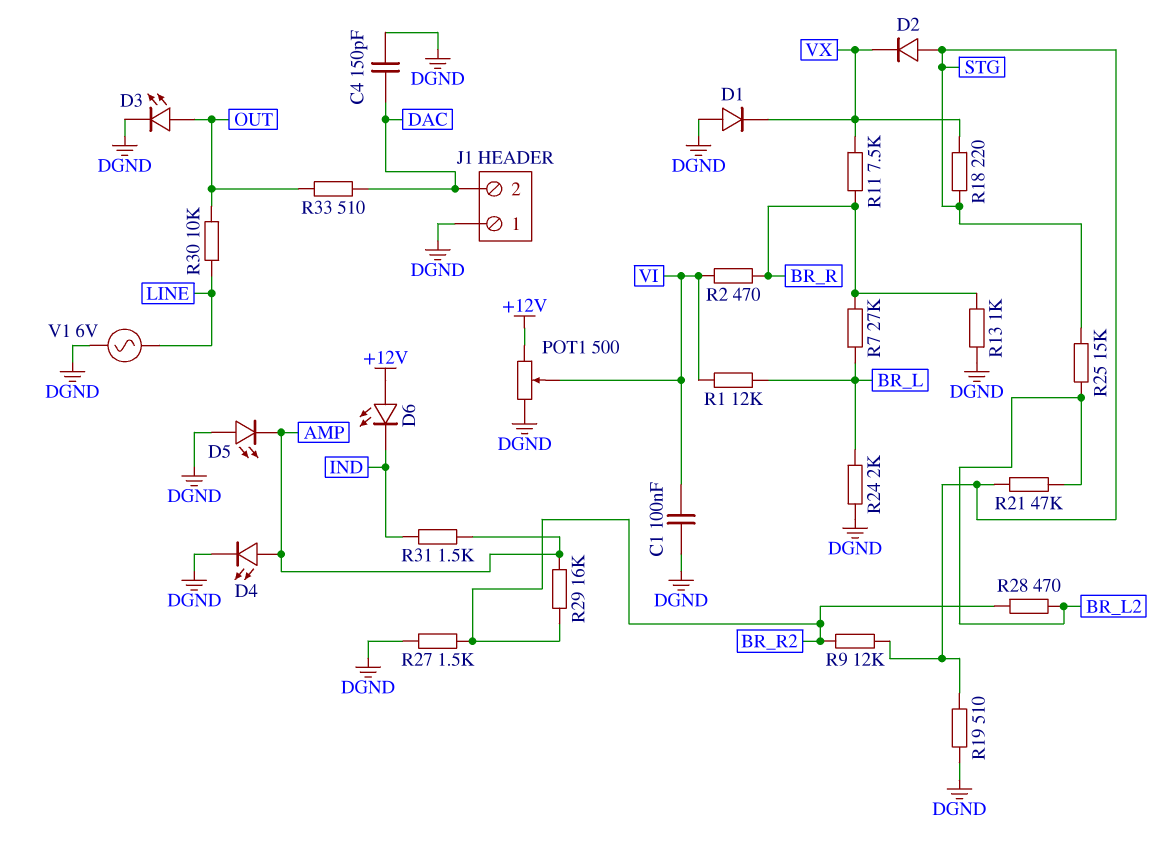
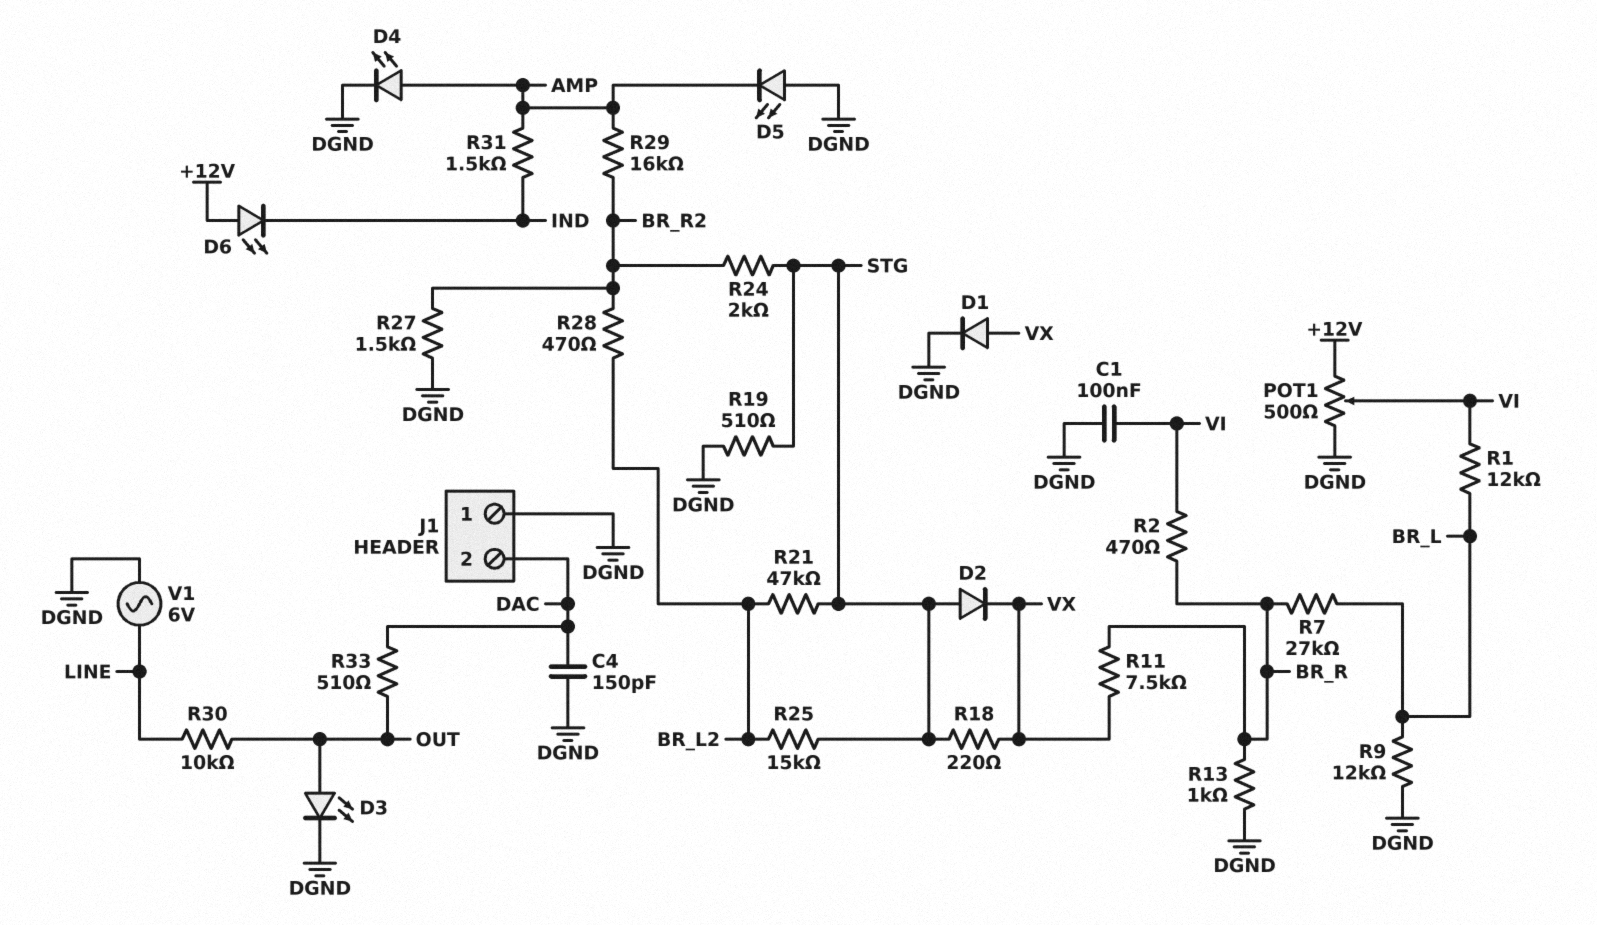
D1: diode (A DGND, K VX) -> diode (A VX, K DGND)
R9: 12k (BR_R2, STG) -> 12k (BR_L, DGND)
R24: 2k (BR_L, DGND) -> 2k (BR_R2, STG)

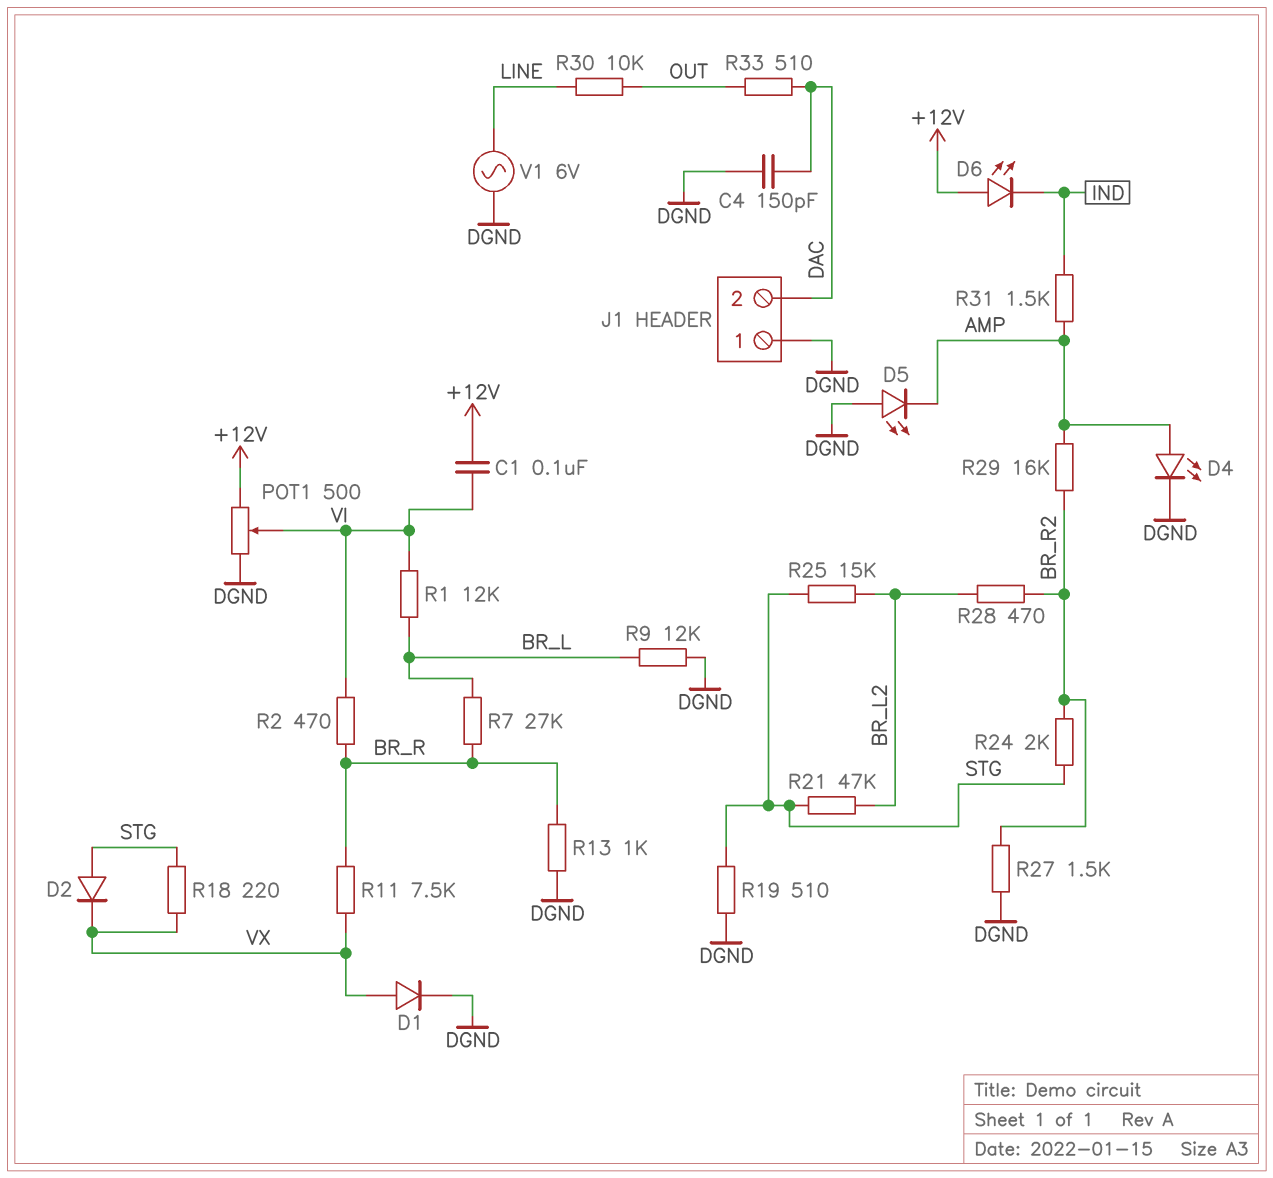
C1: 100nF (DGND, VI) -> 100nF (+12V, VI)
D3: LED (A OUT, K DGND) -> none

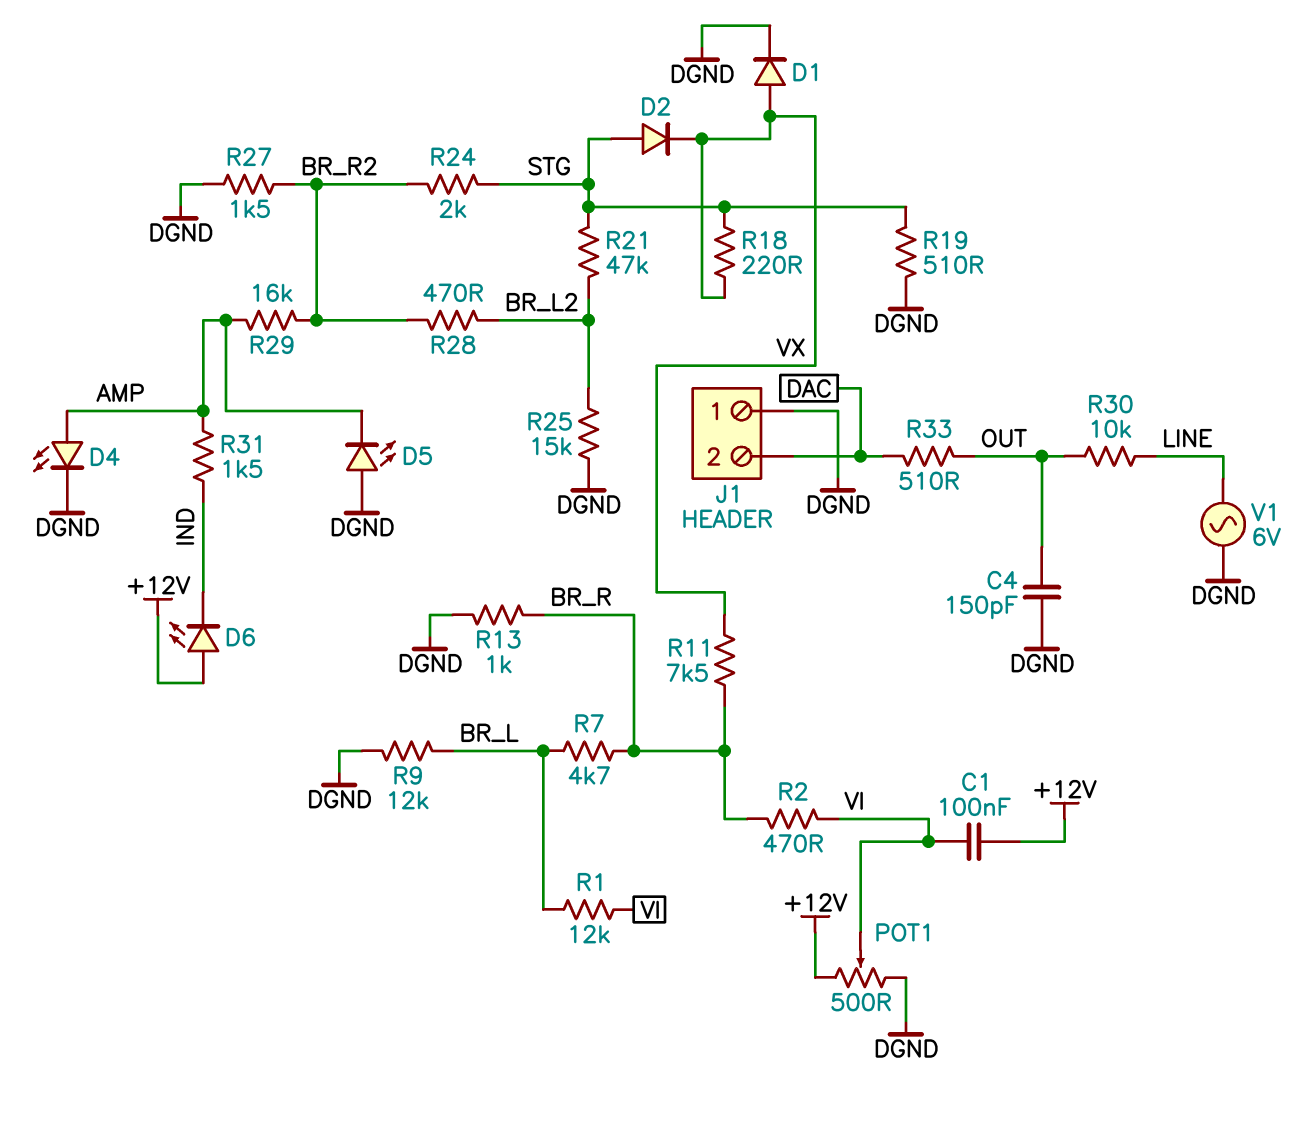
C4: 150pF (DAC, DGND) -> 150pF (DGND, OUT)
R7: 27k (BR_L, BR_R) -> 4.7k (BR_L, BR_R)
R25: 15k (BR_L2, STG) -> 15k (BR_L2, DGND)

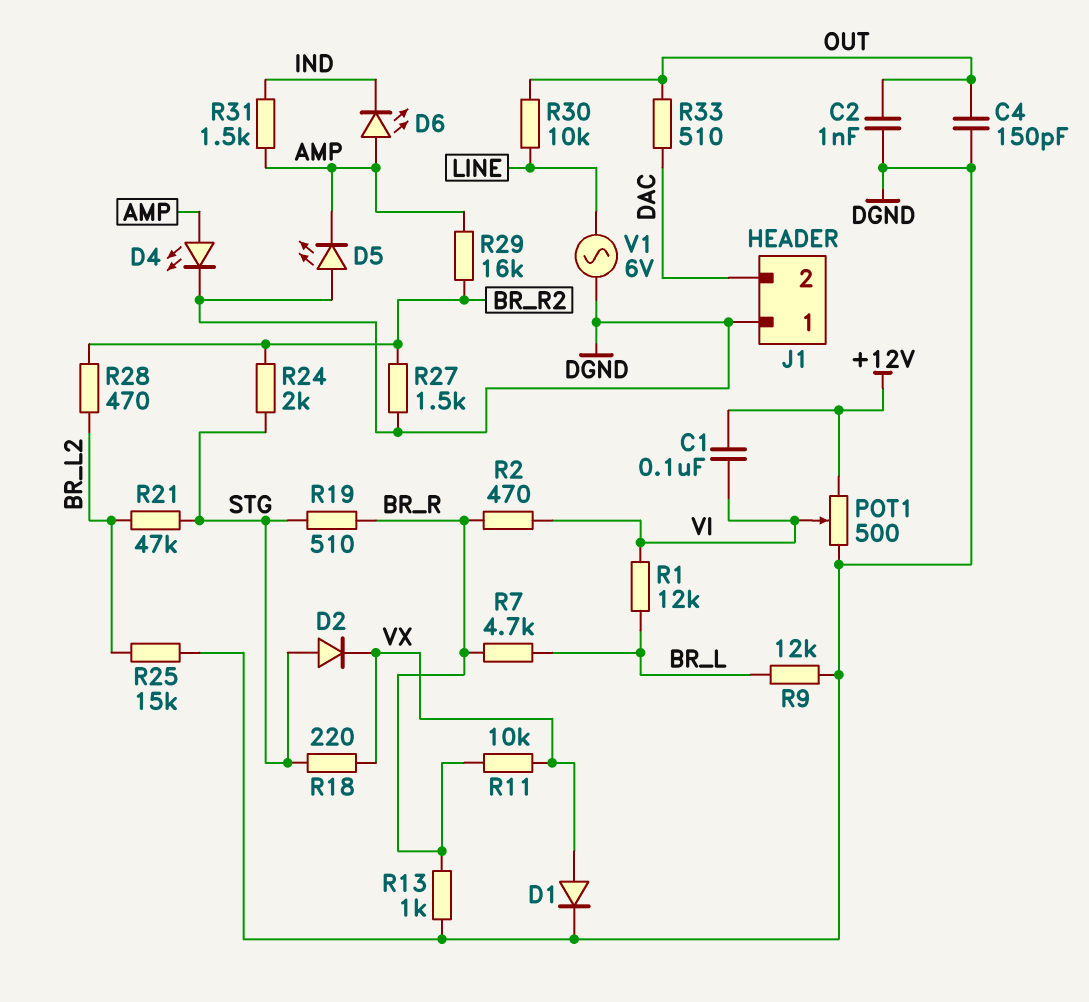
C2: none -> 1nF (DGND, OUT)
D6: LED (A +12V, K IND) -> LED (A AMP, K IND)
R11: 7.5k (BR_R, VX) -> 10k (BR_R, VX)
R19: 510 (DGND, STG) -> 510 (BR_R, STG)

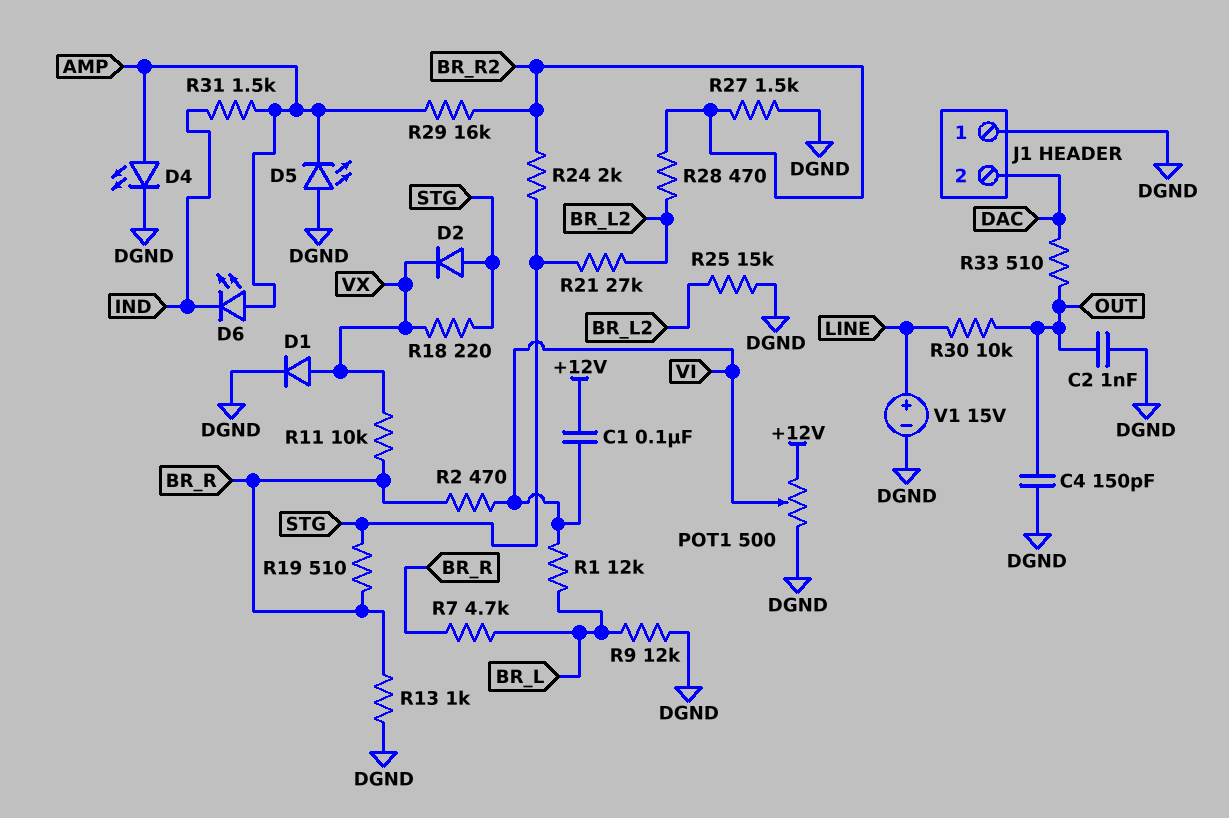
R21: 47k (BR_L2, STG) -> 27k (BR_L2, STG)
V1: AC 6V (DGND, LINE) -> 15V (plus LINE, minus DGND)

